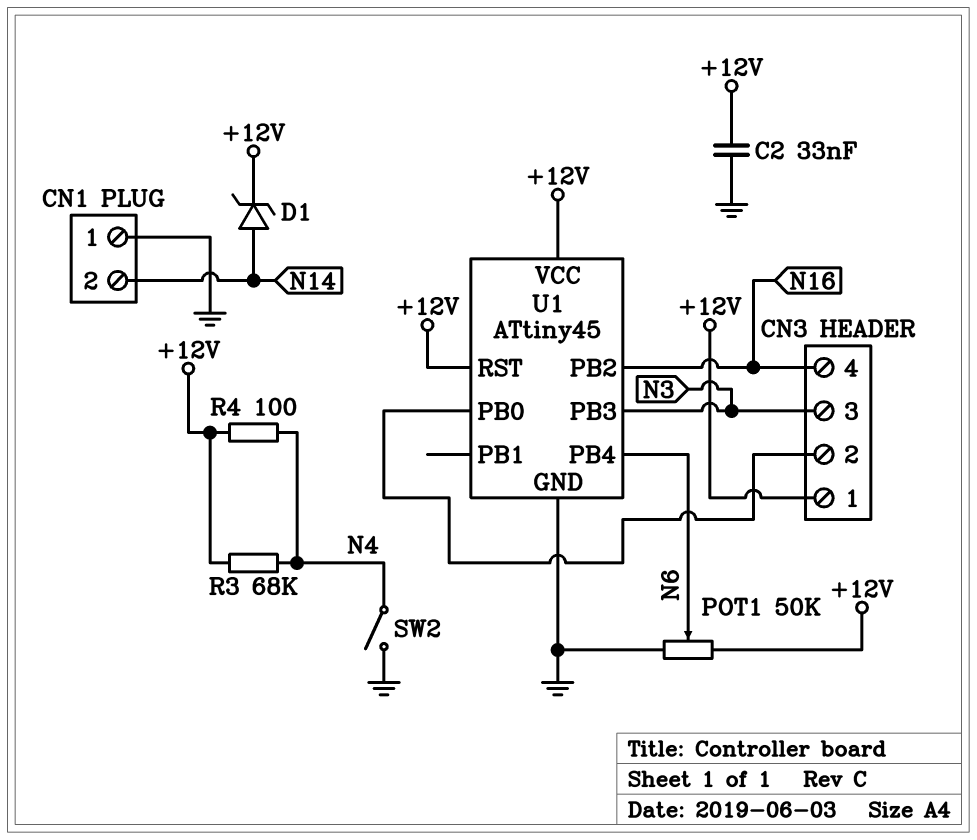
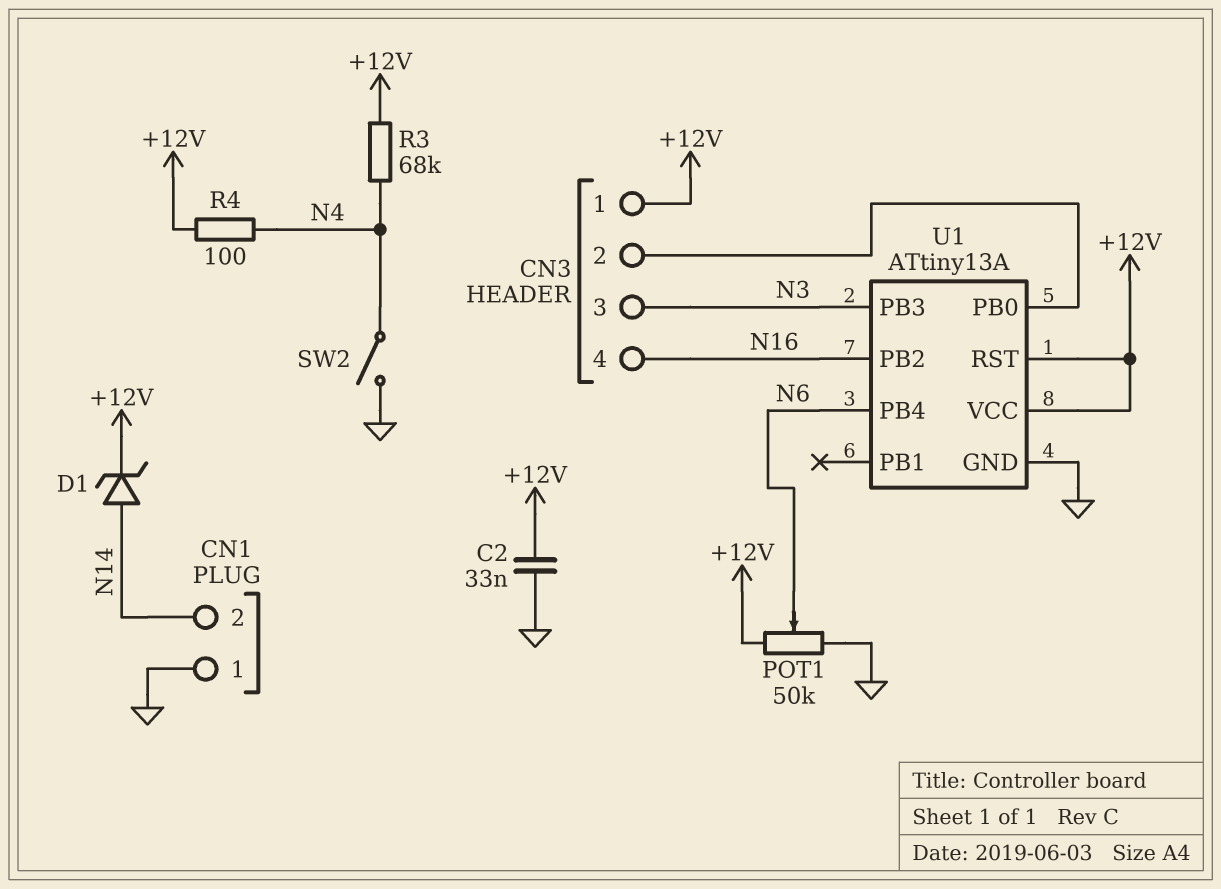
U1: ATtiny45 -> ATtiny13A

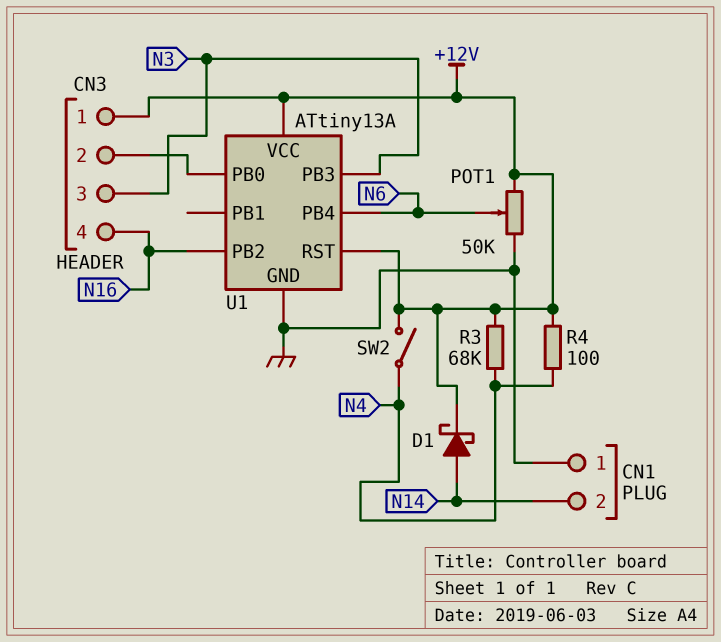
C2: 33nF (+12V, GND) -> none
D1: zener (A N14, K +12V) -> schottky (A N14, K +12V)
SW2: switch (GND, N4) -> switch (+12V, N4)

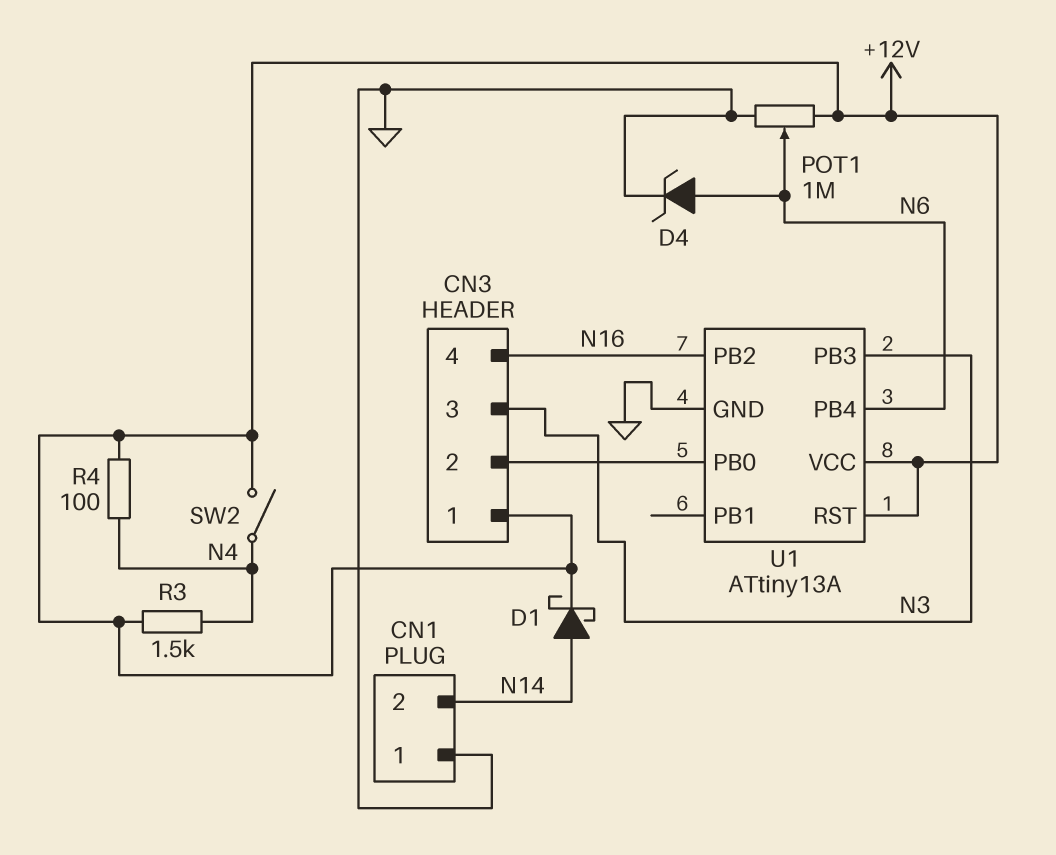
D4: none -> zener (A N6, K GND)
POT1: 50k (+12V, GND, wiper N6) -> 1M (+12V, GND, wiper N6)
R3: 68k (+12V, N4) -> 1.5k (+12V, N4)

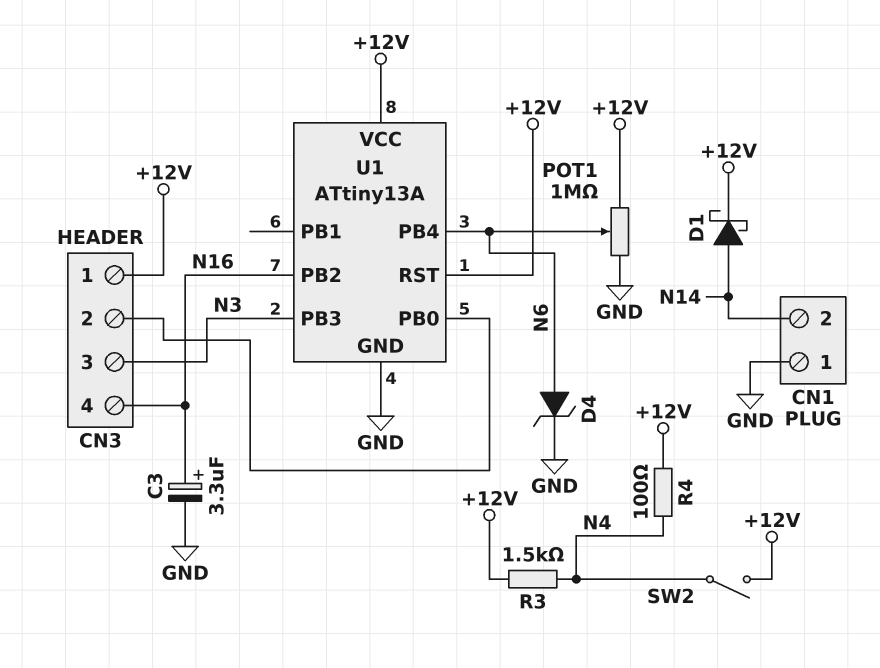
C3: none -> 3.3uF (plus N16, minus GND)

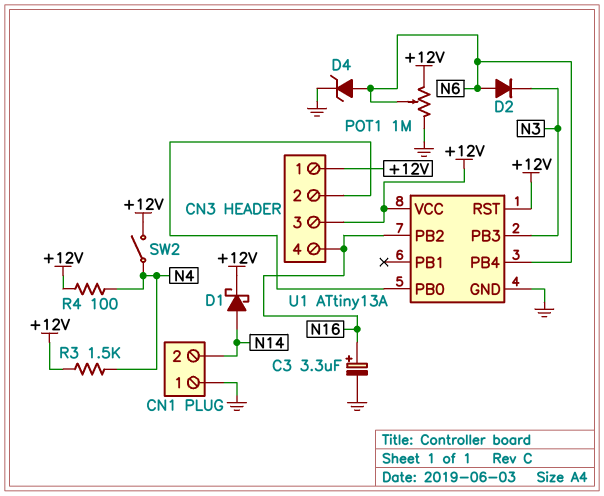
CN3 pin 3: N3 -> +12V
D2: none -> diode (A N6, K N3)

